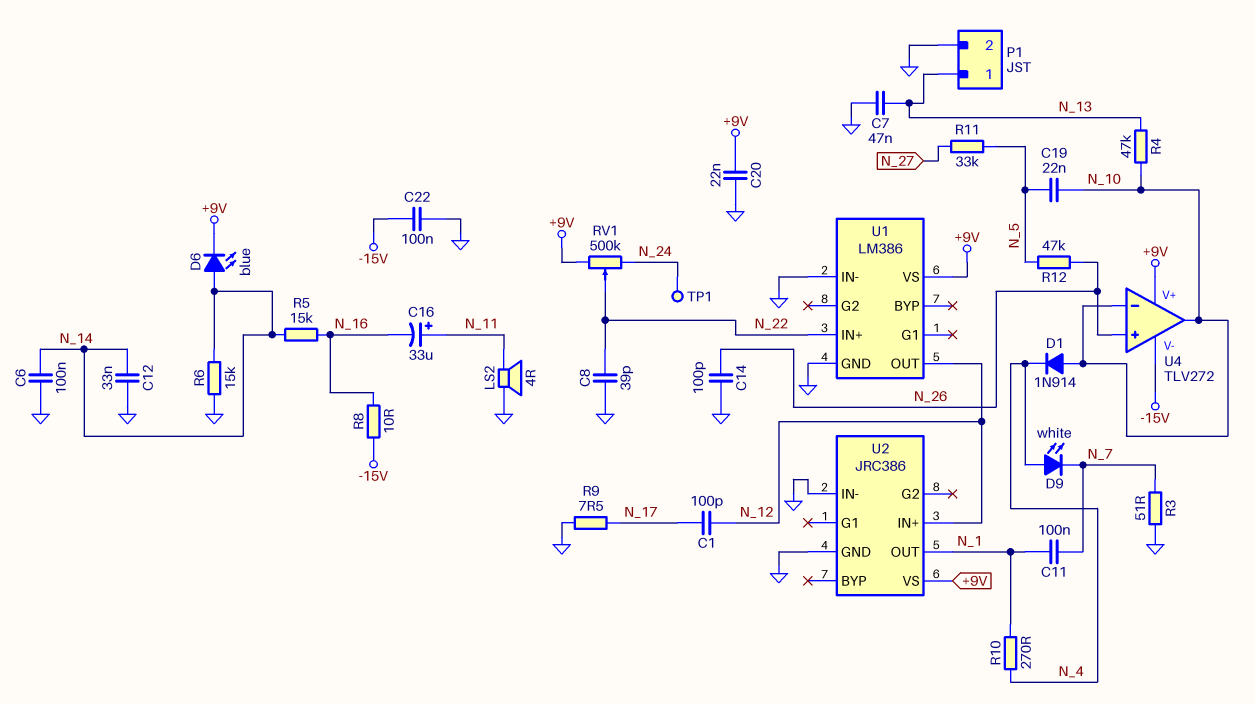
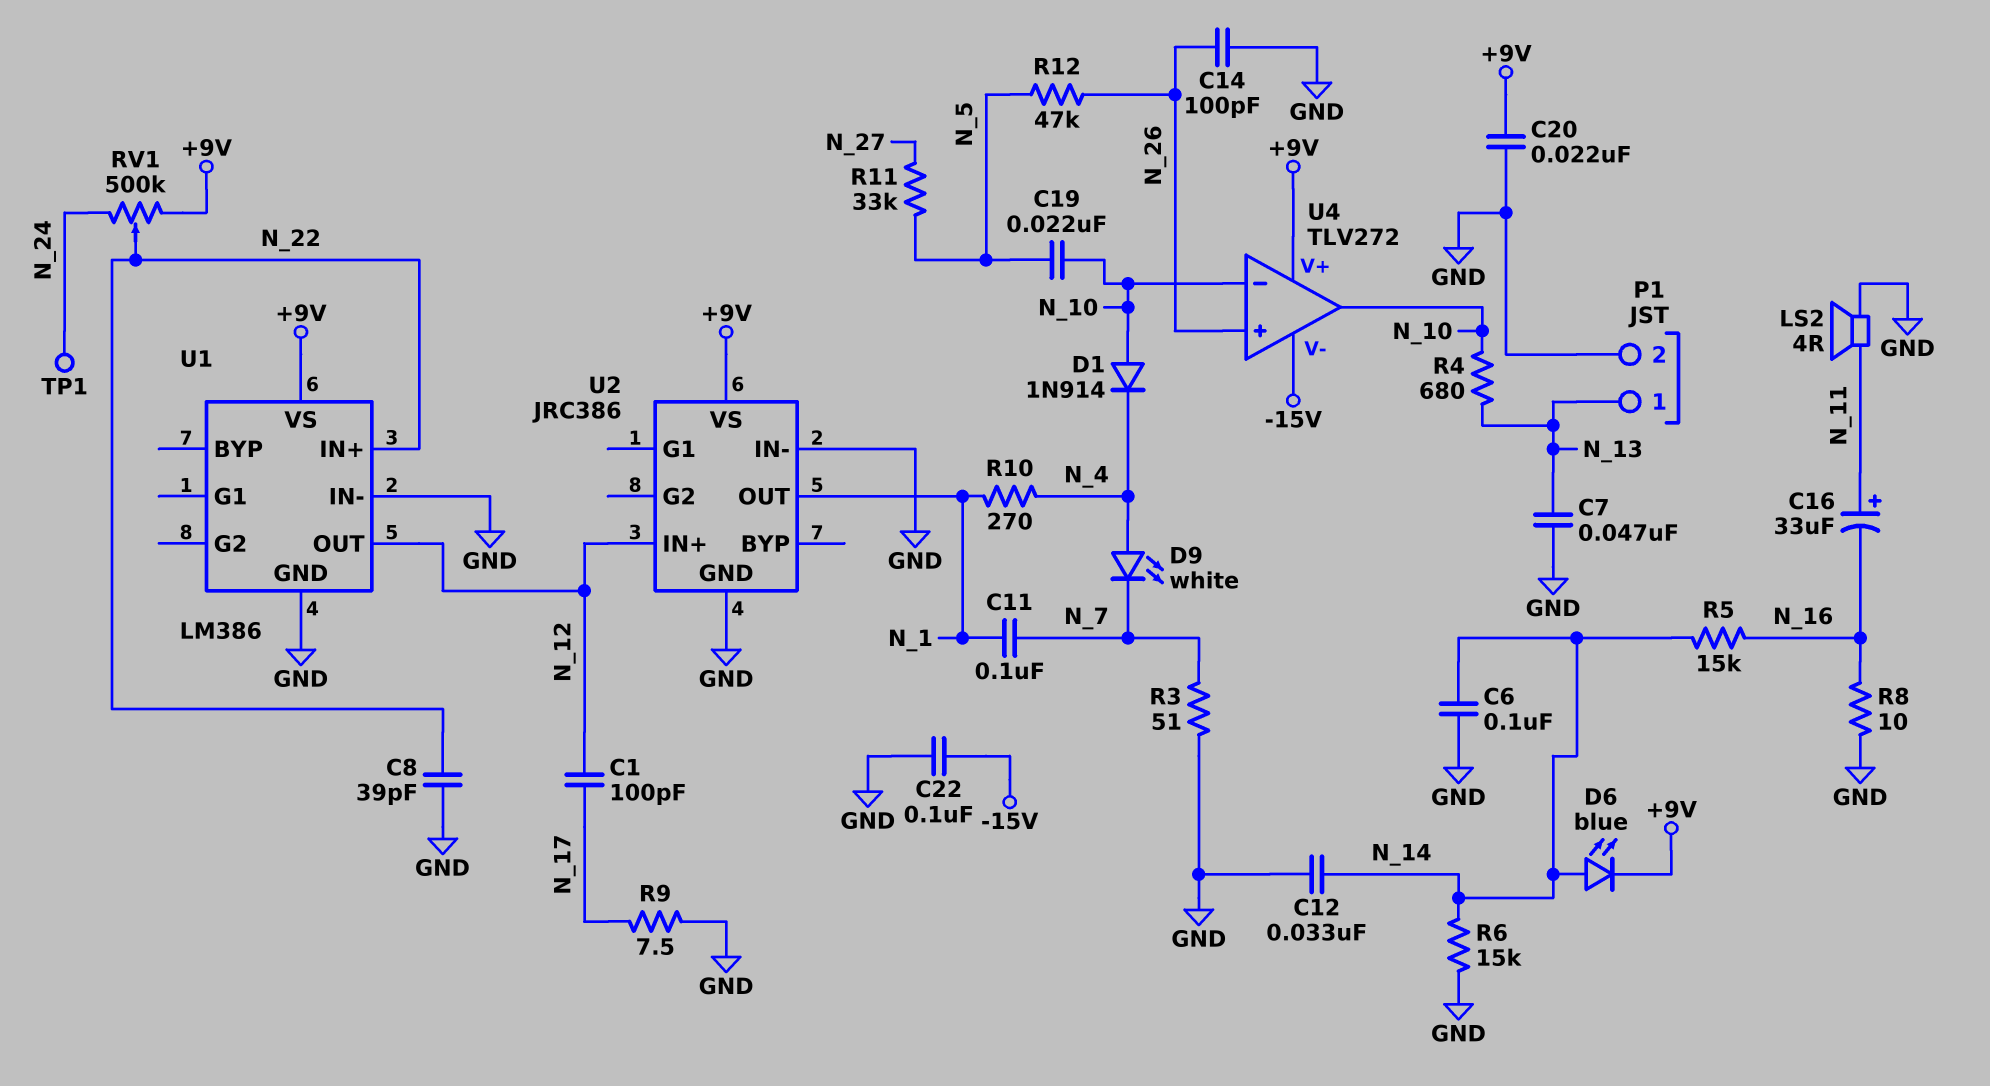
R4: 47k (N_10, N_13) -> 680 (N_10, N_13)
R8: 10 (-15V, N_16) -> 10 (GND, N_16)

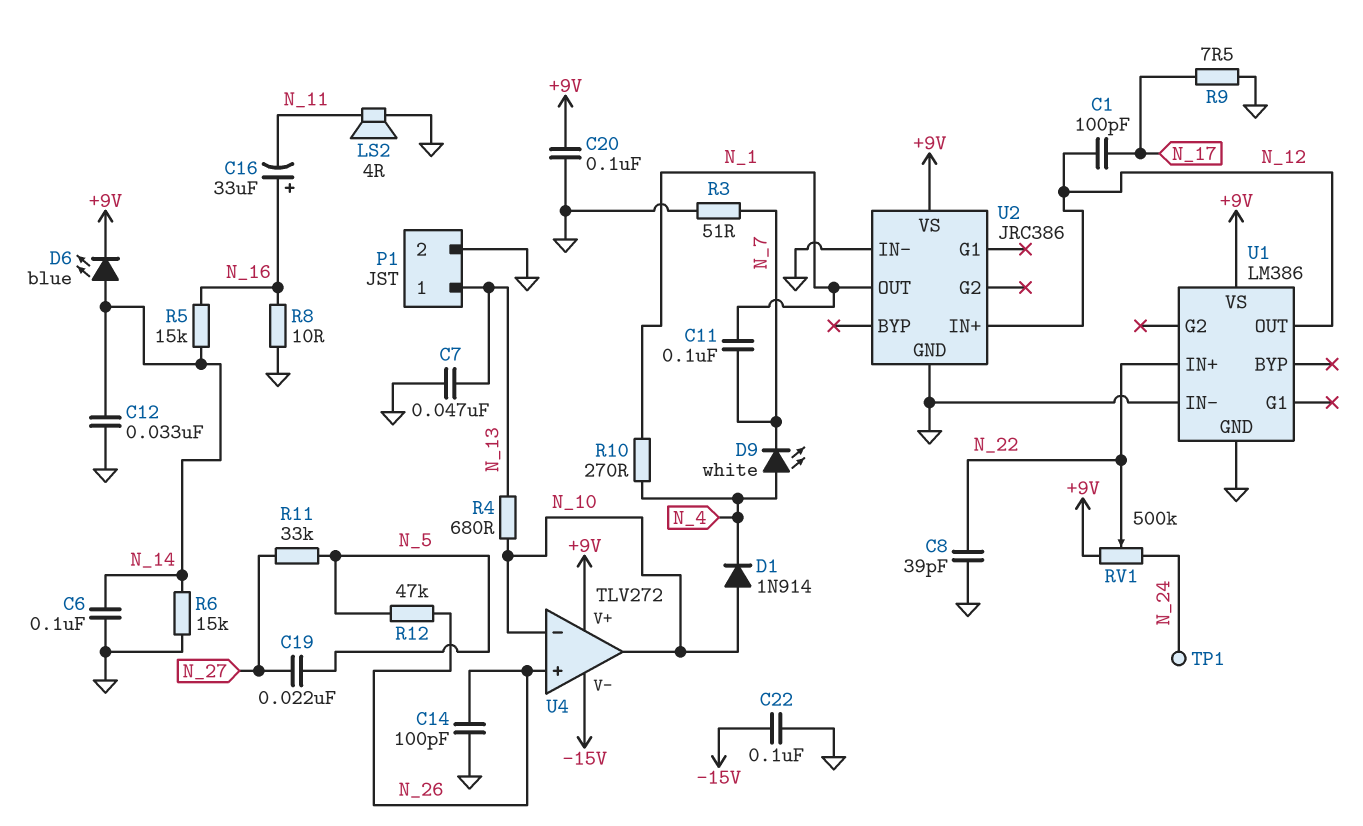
C16: 33uF (plus N_11, minus N_16) -> 33uF (plus N_16, minus N_11)
C19: 22nF (N_5, N_10) -> 22nF (N_5, N_27)
C20: 22nF (+9V, GND) -> 100nF (+9V, GND)

